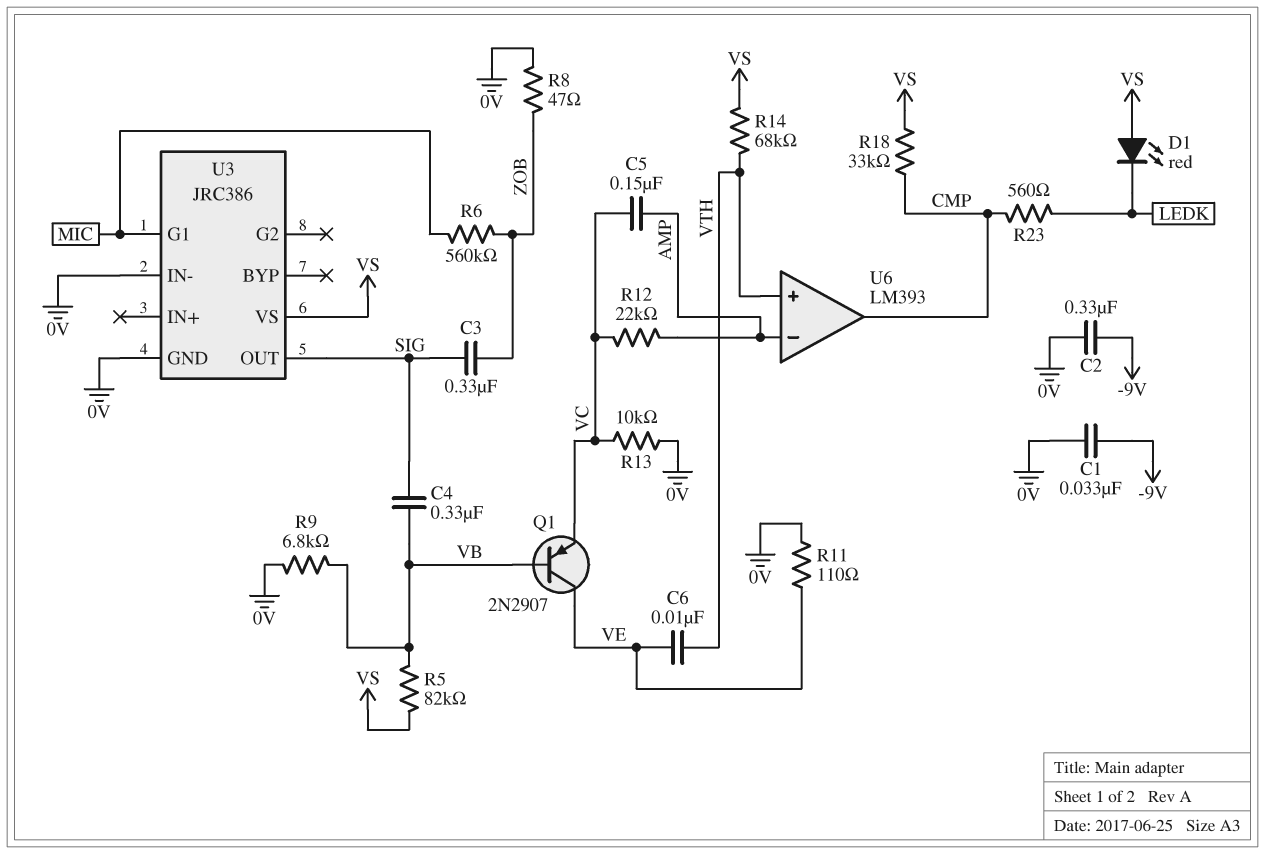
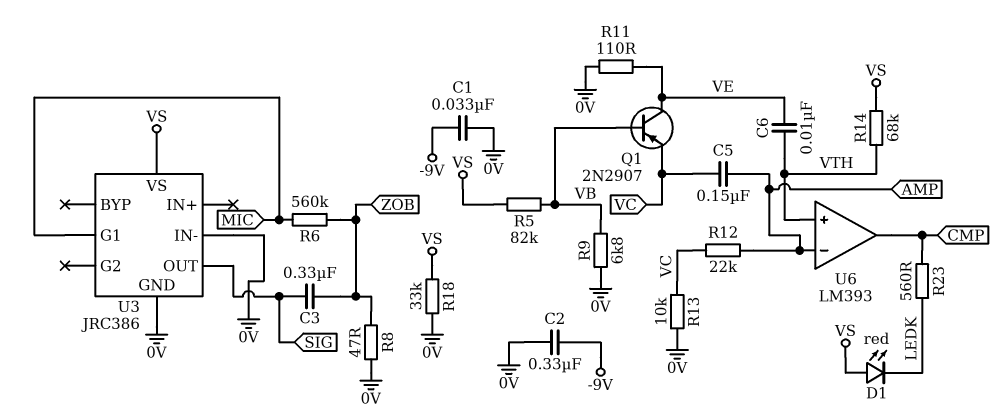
C4: 330nF (SIG, VB) -> none
R18: 33k (CMP, VS) -> 33k (0V, VS)

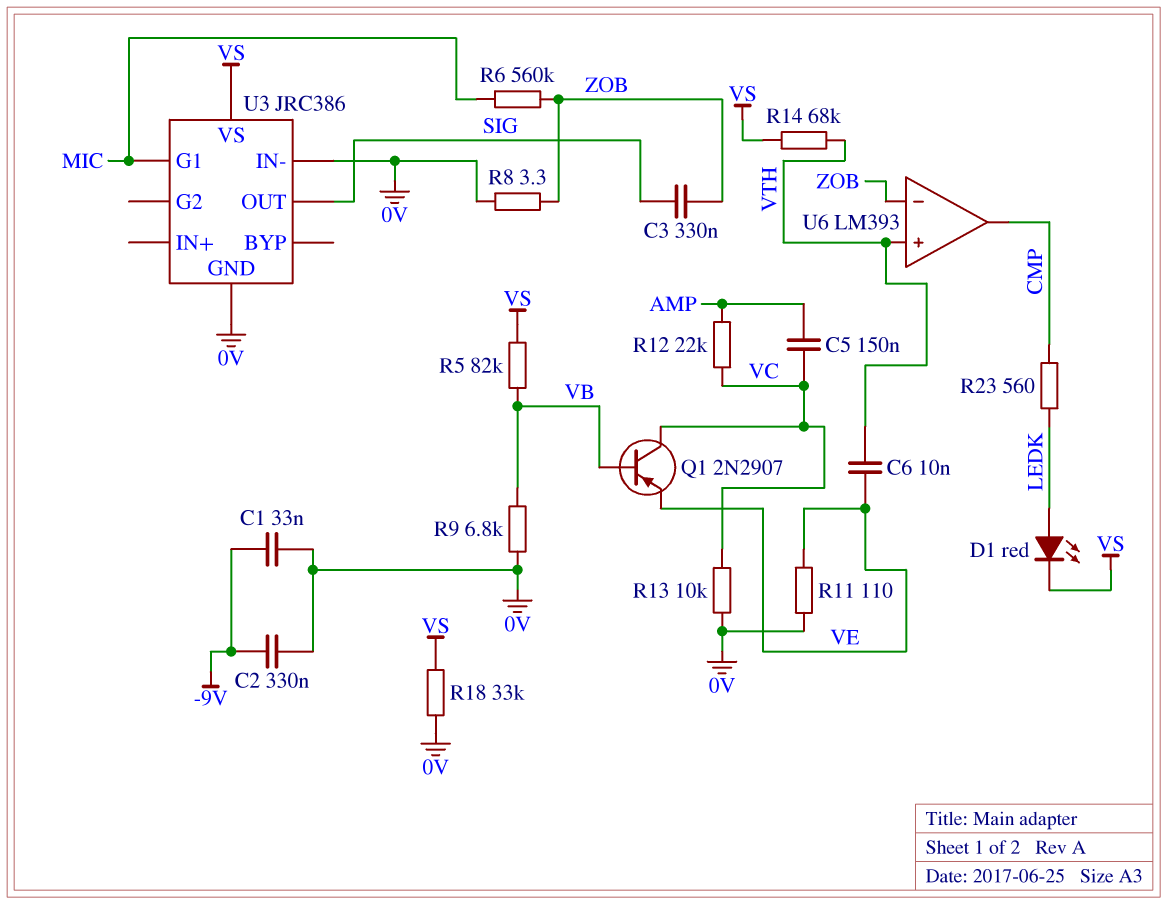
D1: LED red (A VS, K LEDK) -> LED red (A LEDK, K VS)
Q1: PNP 2N2907 (B VB, C VE, E VC) -> PNP 2N2907 (B VB, C VC, E VE)
R8: 47 (0V, ZOB) -> 3.3 (0V, ZOB)
U6 pin in-: AMP -> ZOB

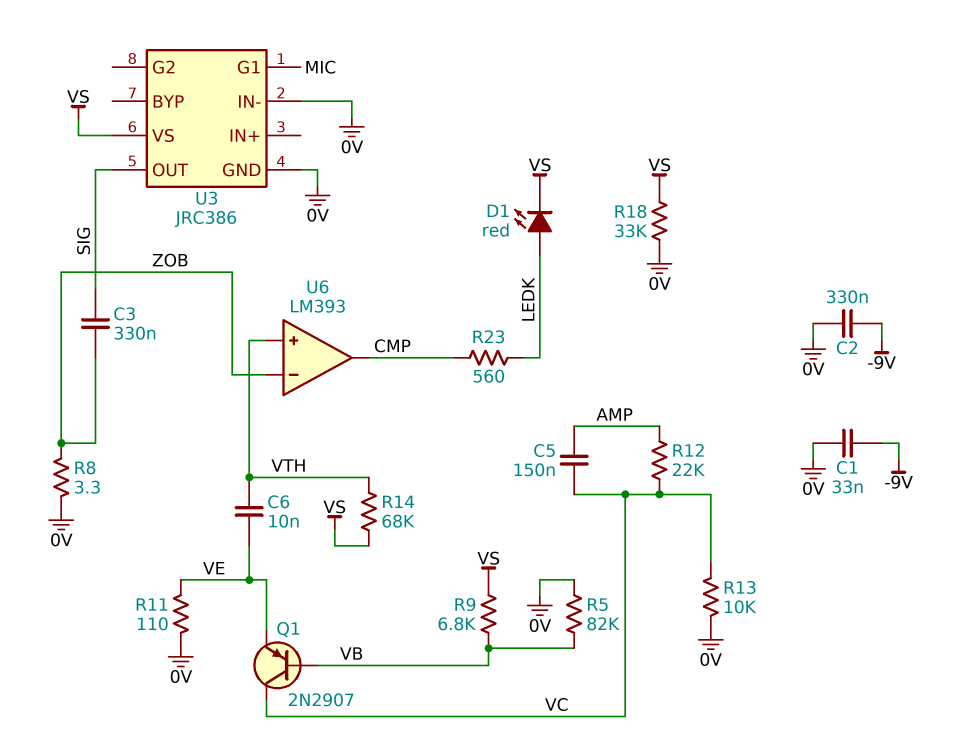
R5: 82k (VB, VS) -> 82k (0V, VB)
R6: 560k (MIC, ZOB) -> none
R9: 6.8k (0V, VB) -> 6.8k (VB, VS)

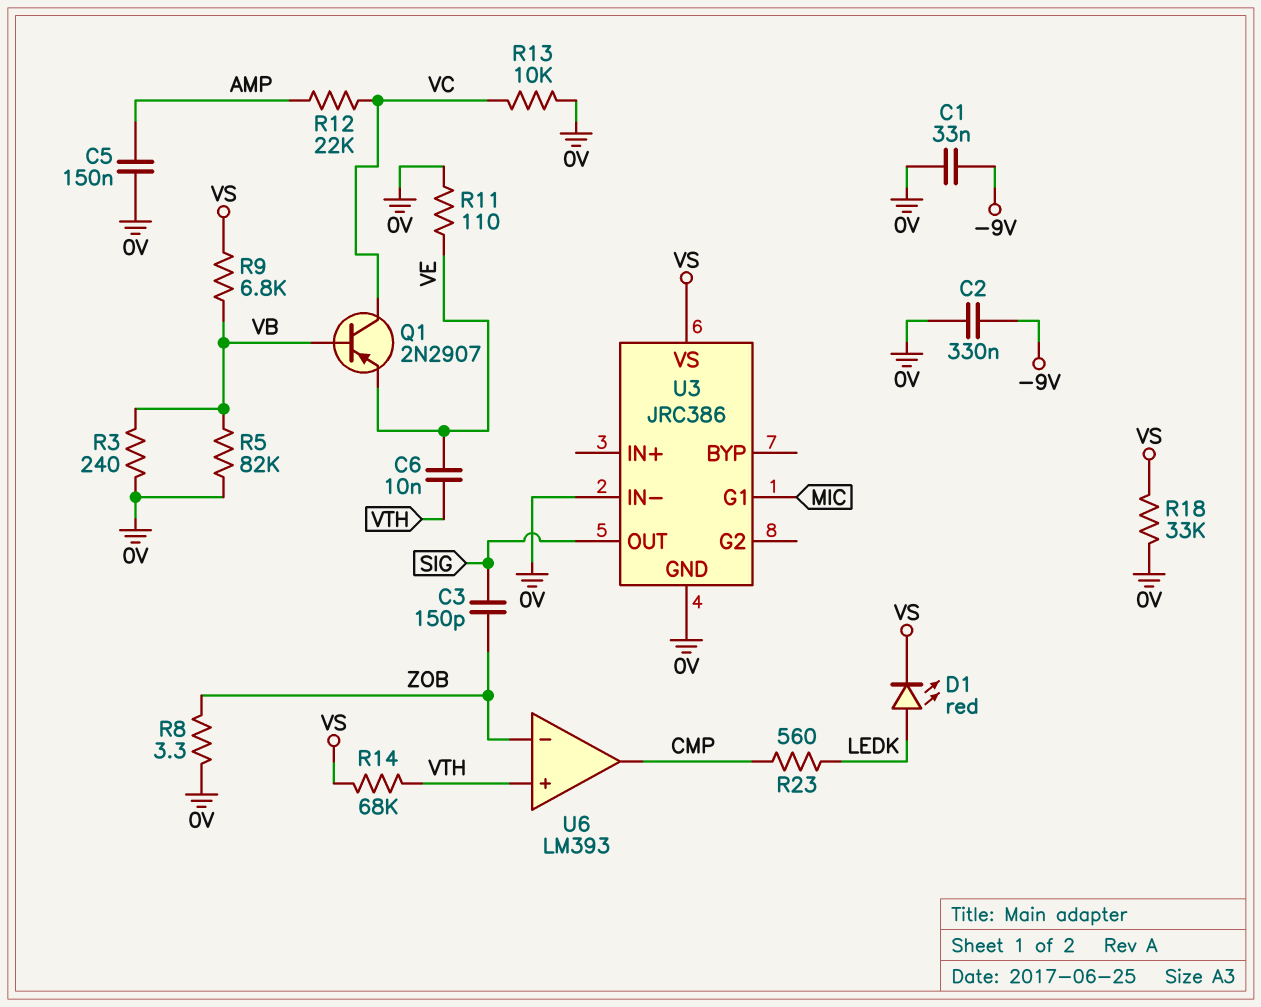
C3: 330nF (SIG, ZOB) -> 150pF (SIG, ZOB)
C5: 150nF (AMP, VC) -> 150nF (0V, AMP)
R3: none -> 240 (0V, VB)

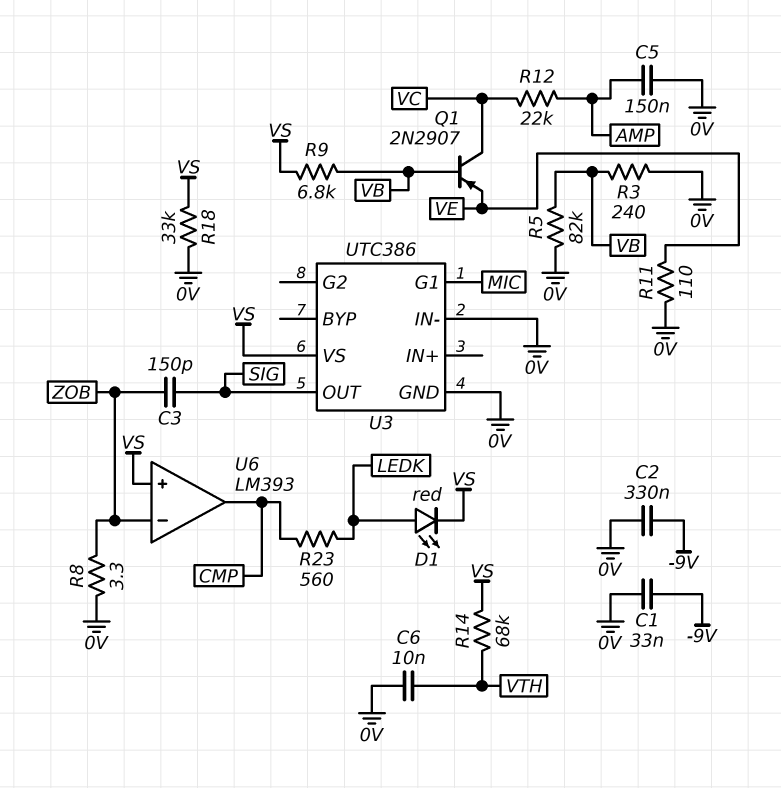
C6: 10nF (VE, VTH) -> 10nF (0V, VTH)
R13: 10k (0V, VC) -> none
U3: JRC386 -> UTC386
U6 pin in+: VTH -> VS

